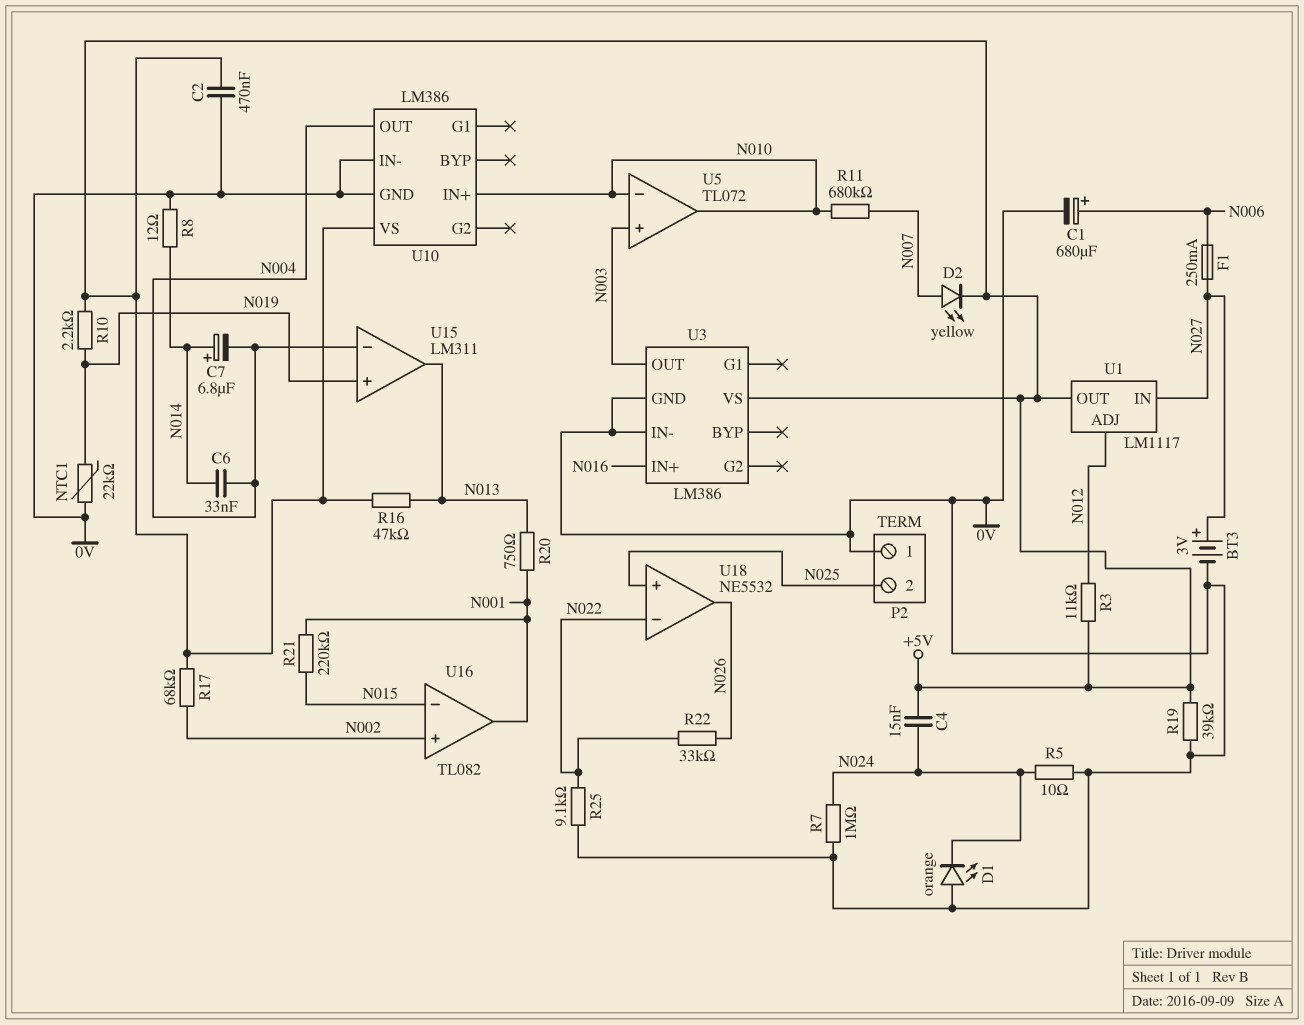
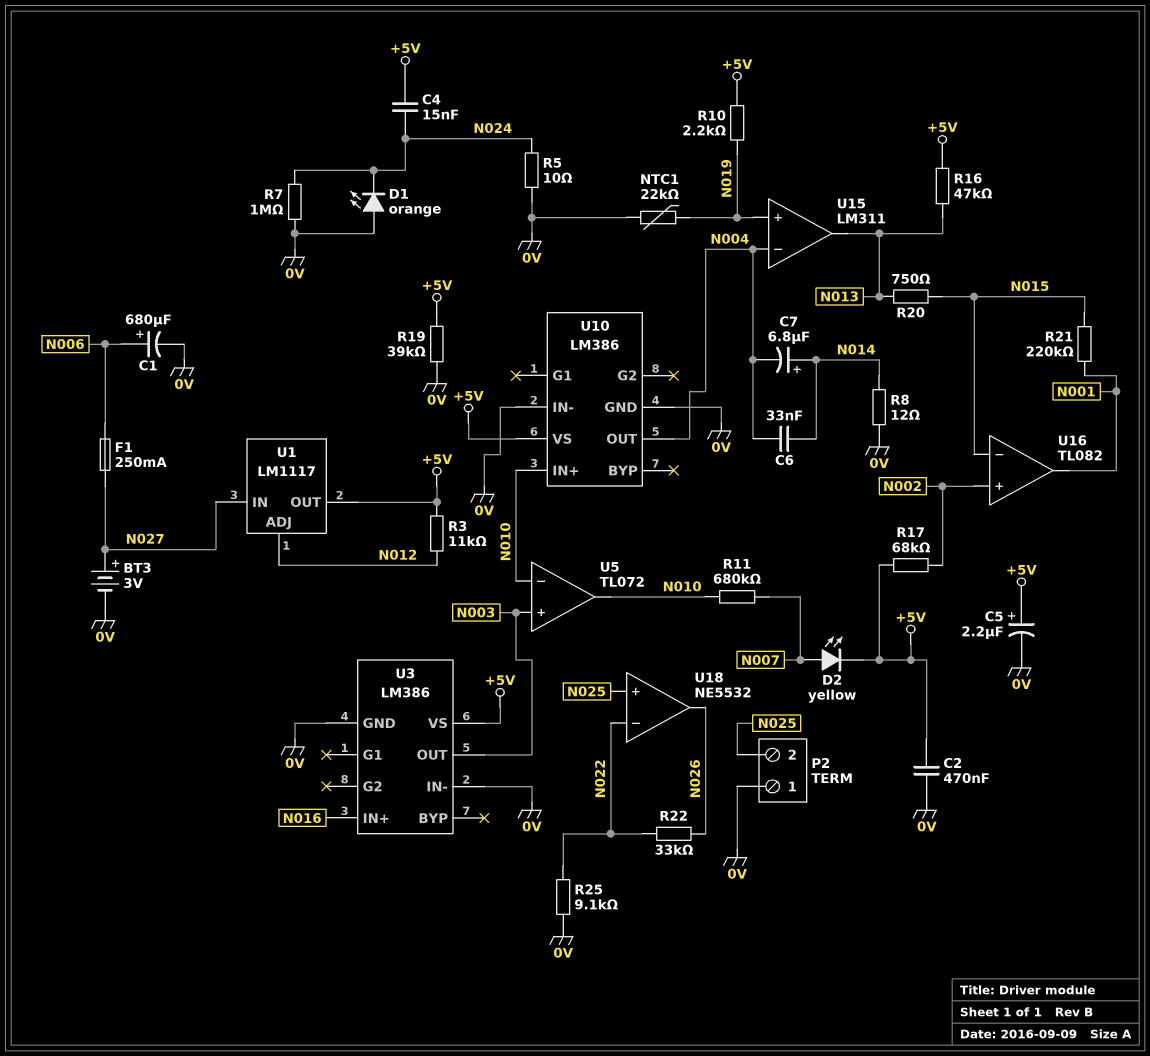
C5: none -> 2.2uF (plus +5V, minus 0V)
R20: 750 (N001, N013) -> 750 (N013, N015)

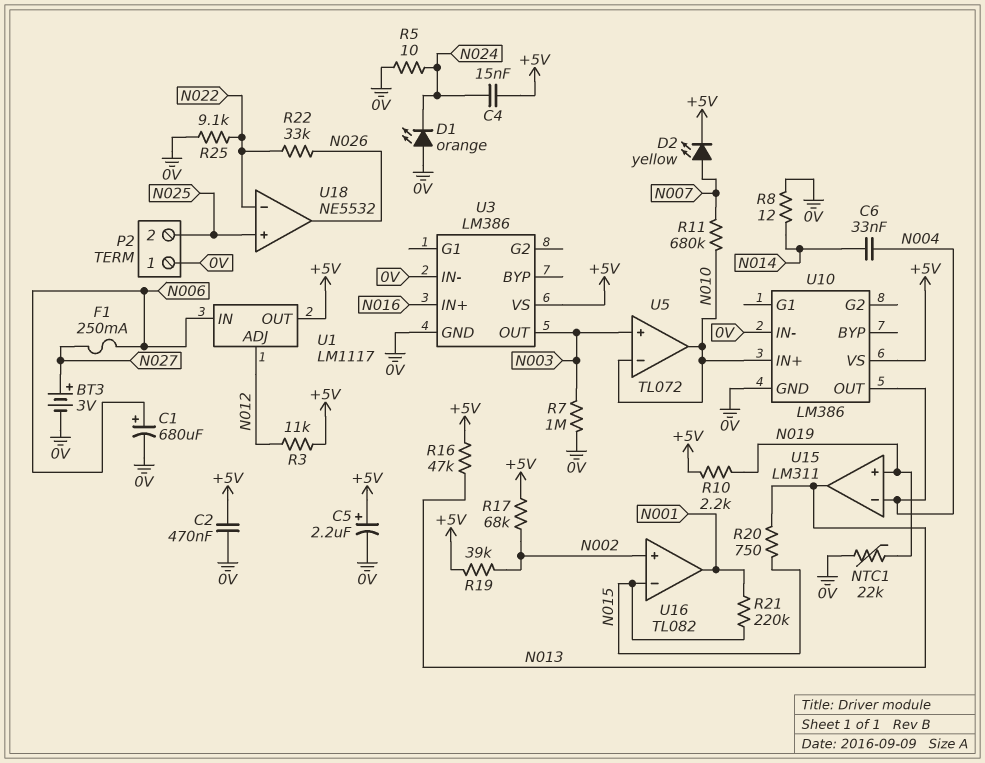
C7: 6.8uF (plus N014, minus N004) -> none
R7: 1M (0V, N024) -> 1M (0V, N003)
R19: 39k (+5V, 0V) -> 39k (+5V, N002)
U1 pin IN: N027 -> N006

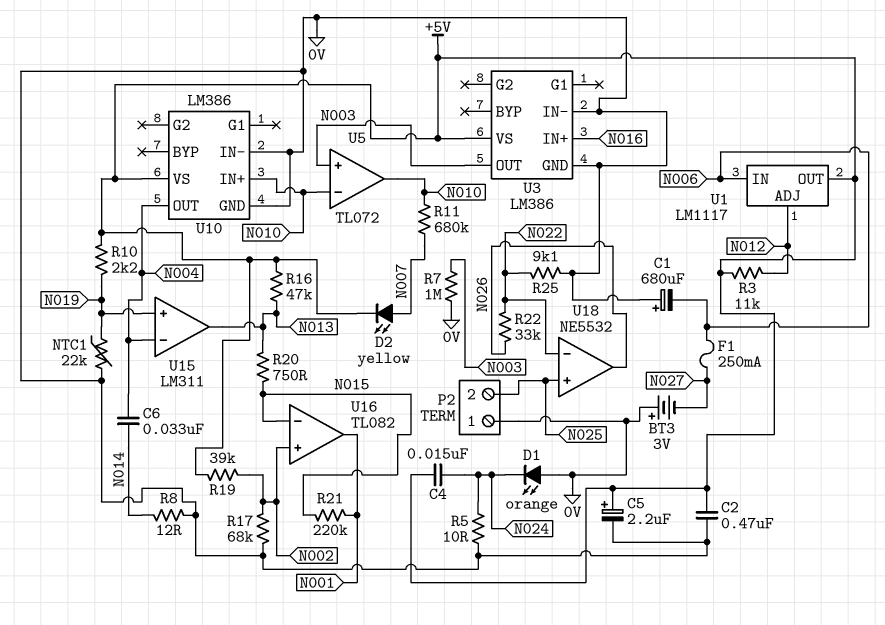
BT3: 3V (plus N027, minus 0V) -> 3V (plus 0V, minus N027)
C1: 680uF (plus N006, minus 0V) -> 680uF (plus 0V, minus N006)
R17: 68k (+5V, N002) -> 68k (0V, N002)

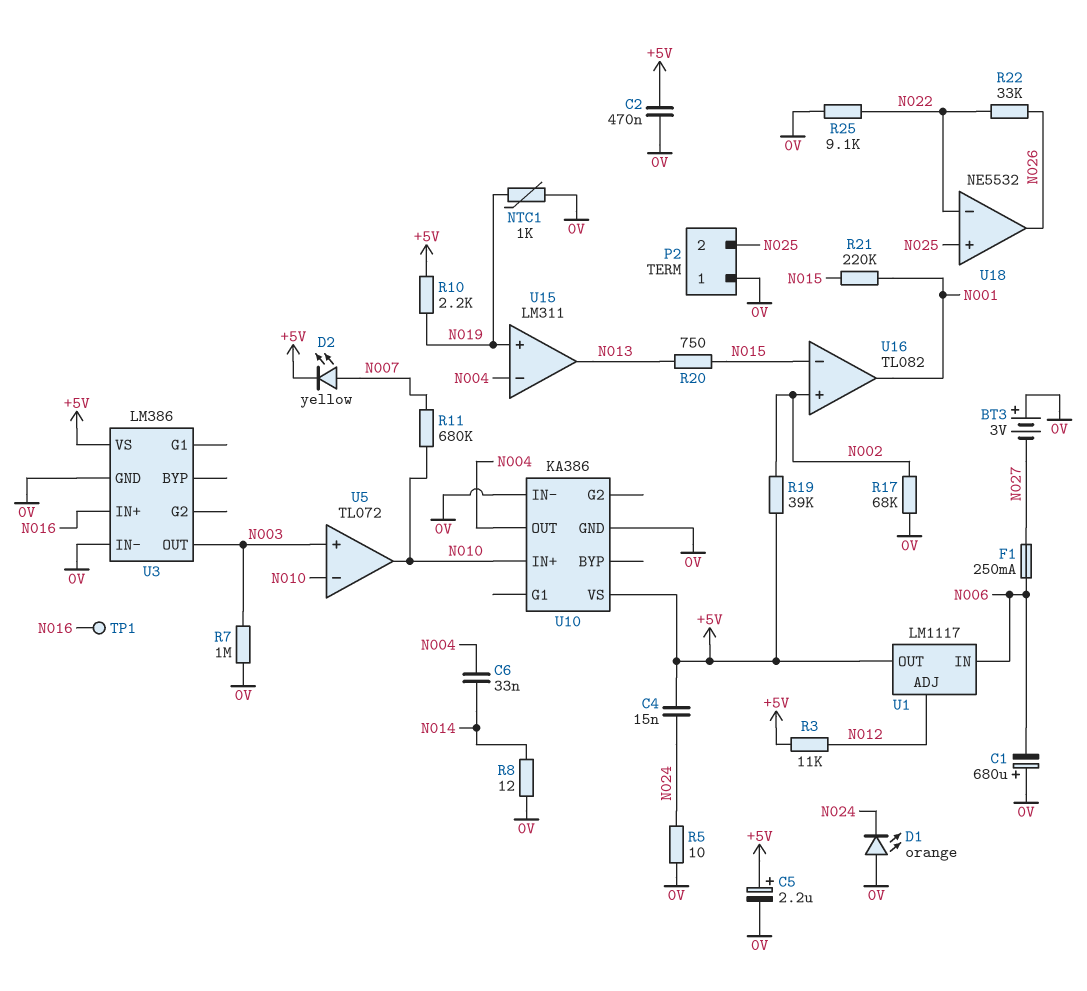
NTC1: 22k (0V, N019) -> 1k (0V, N019)
R16: 47k (+5V, N013) -> none
TP1: none -> test point (N016)
U10: LM386 -> KA386

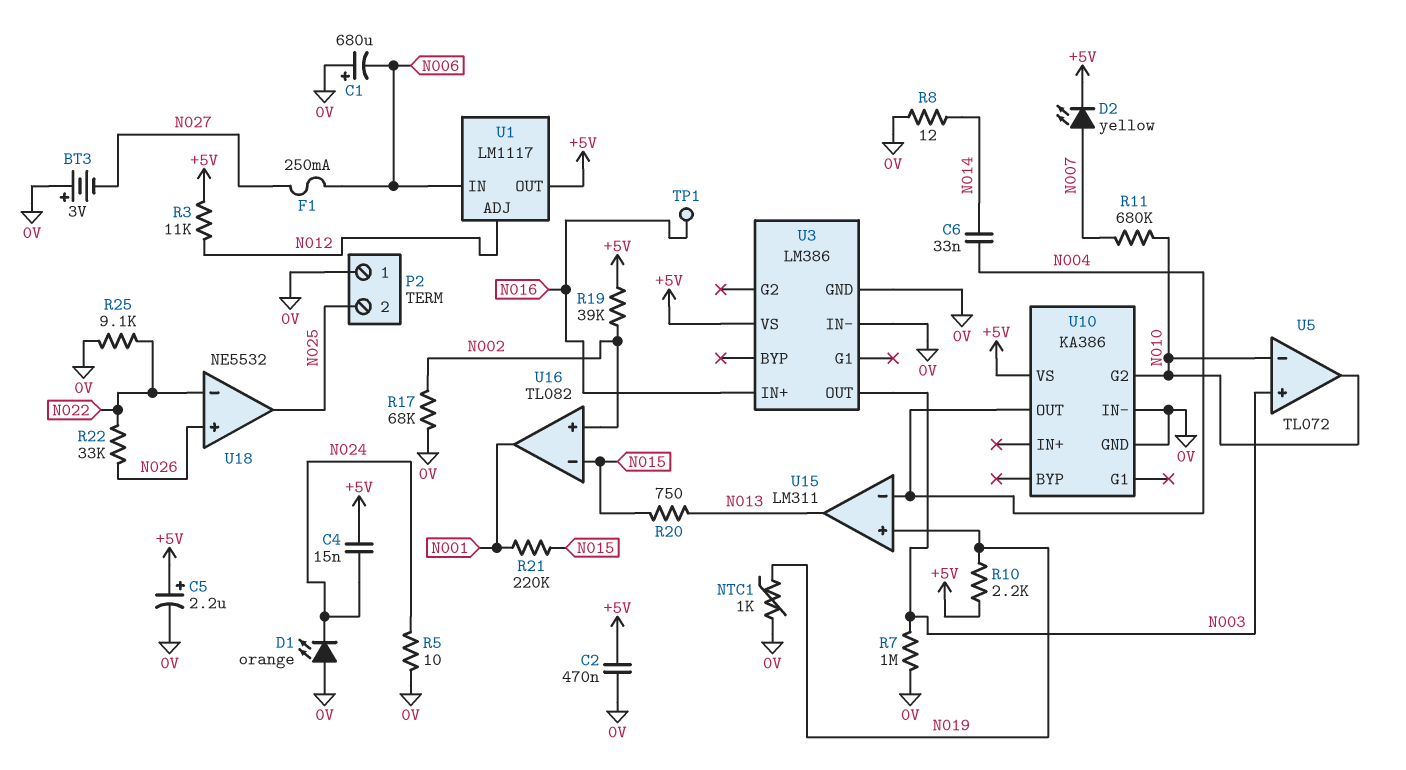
U10 pin G2: none -> N010
U10 pin IN+: N010 -> none
U18 pin in+: N025 -> N026
U18 pin out: N026 -> N025

